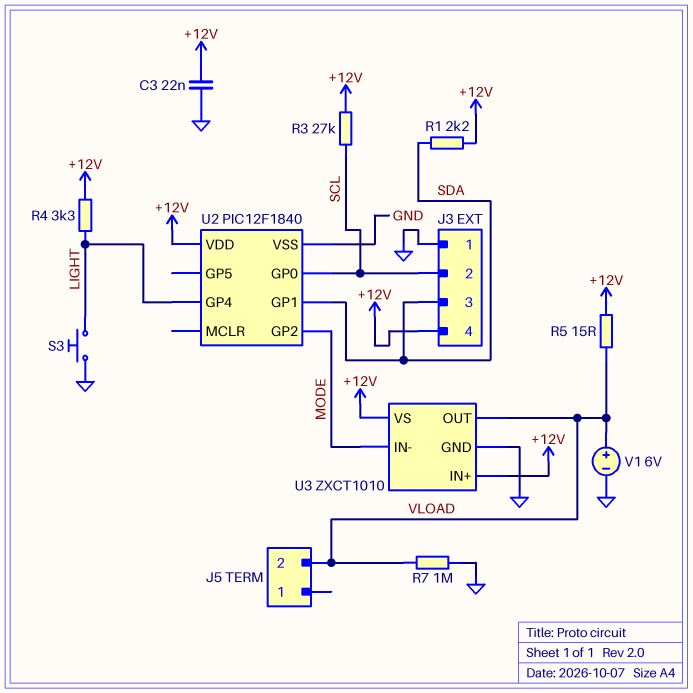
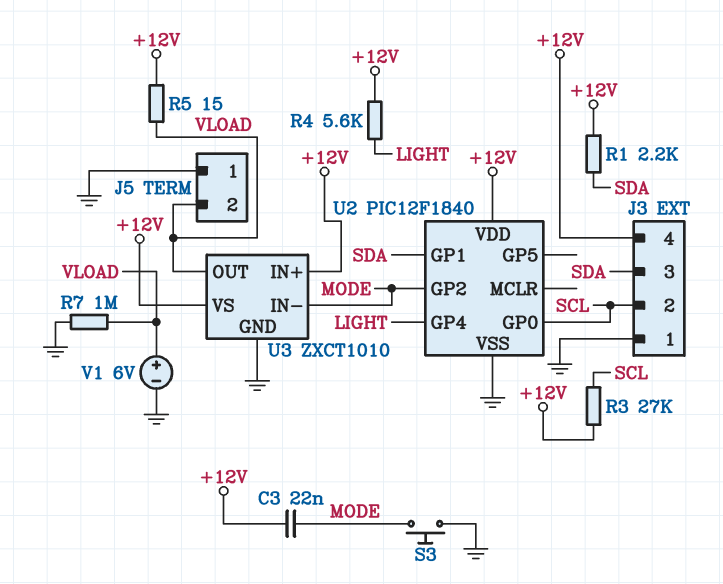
C3: 22nF (+12V, GND) -> 22nF (+12V, MODE)
J5 pin 1: none -> GND
R4: 3.3k (+12V, LIGHT) -> 5.6k (+12V, LIGHT)
S3: button (GND, LIGHT) -> button (GND, MODE)

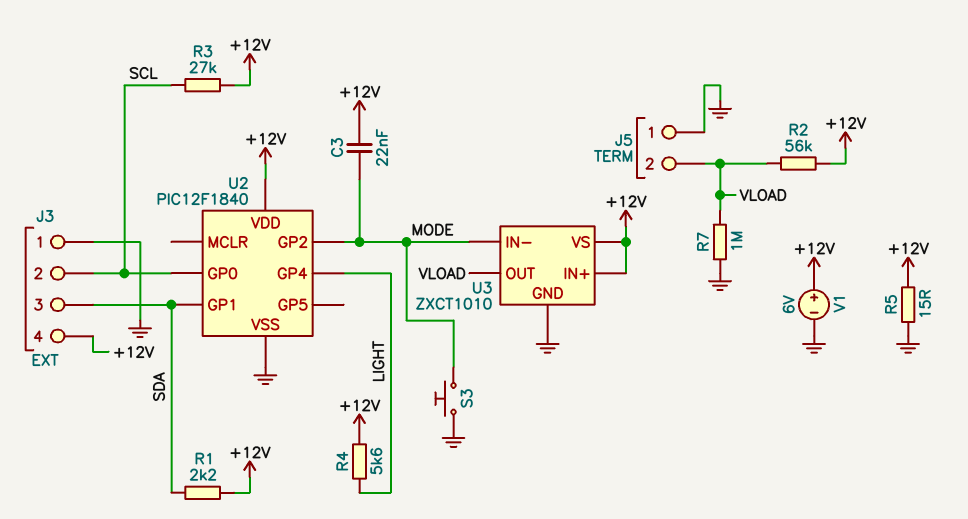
R2: none -> 56k (+12V, VLOAD)
R5: 15 (+12V, VLOAD) -> 15 (+12V, GND)
V1: 6V (plus VLOAD, minus GND) -> 6V (plus +12V, minus GND)

